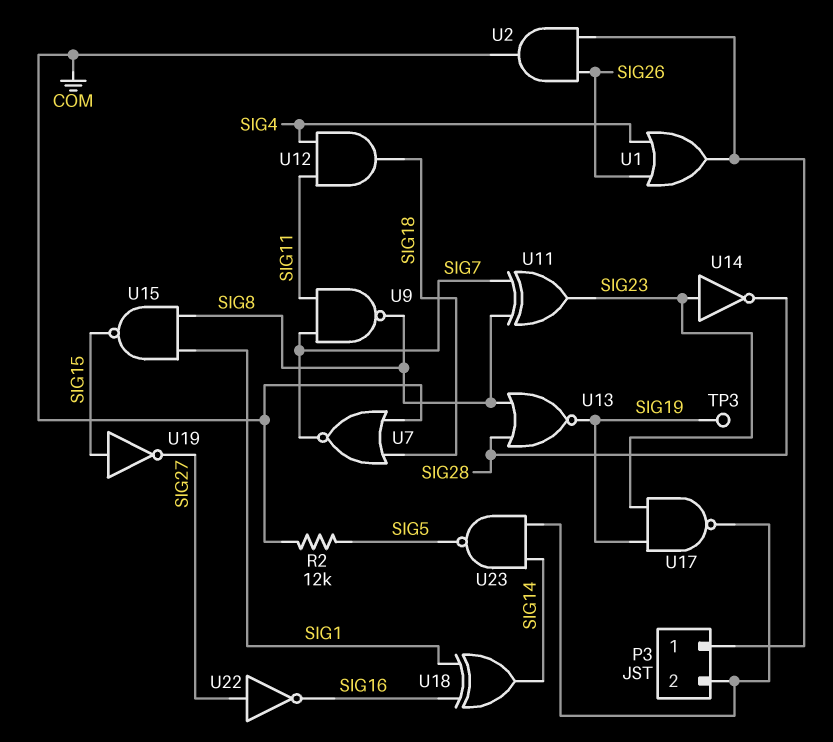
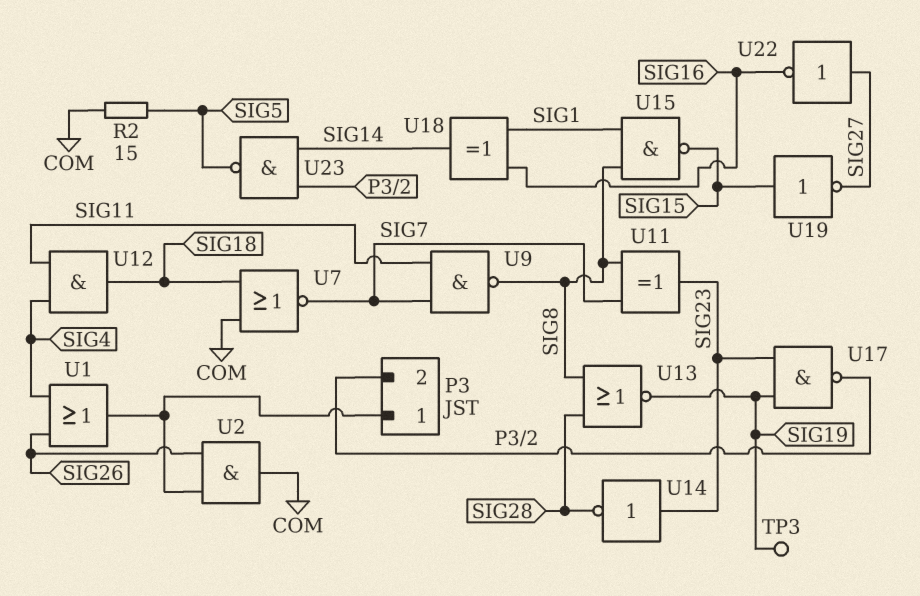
R2: 12k (COM, SIG5) -> 15 (COM, SIG5)

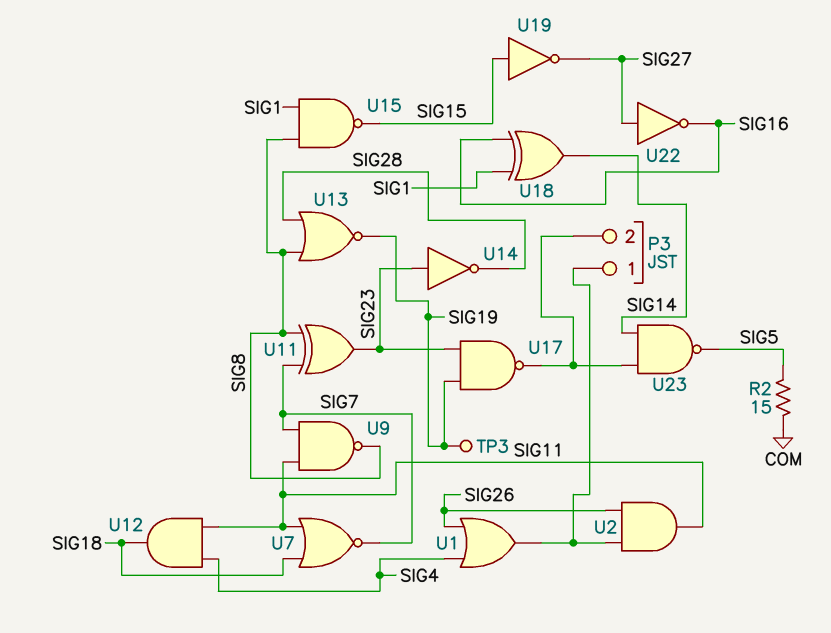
U2: AND (in P3/1, in SIG26, out COM) -> AND (in P3/1, in SIG26, out SIG11)
U7: NOR (in COM, in SIG18, out SIG7) -> NOR (in SIG11, in SIG18, out SIG7)

